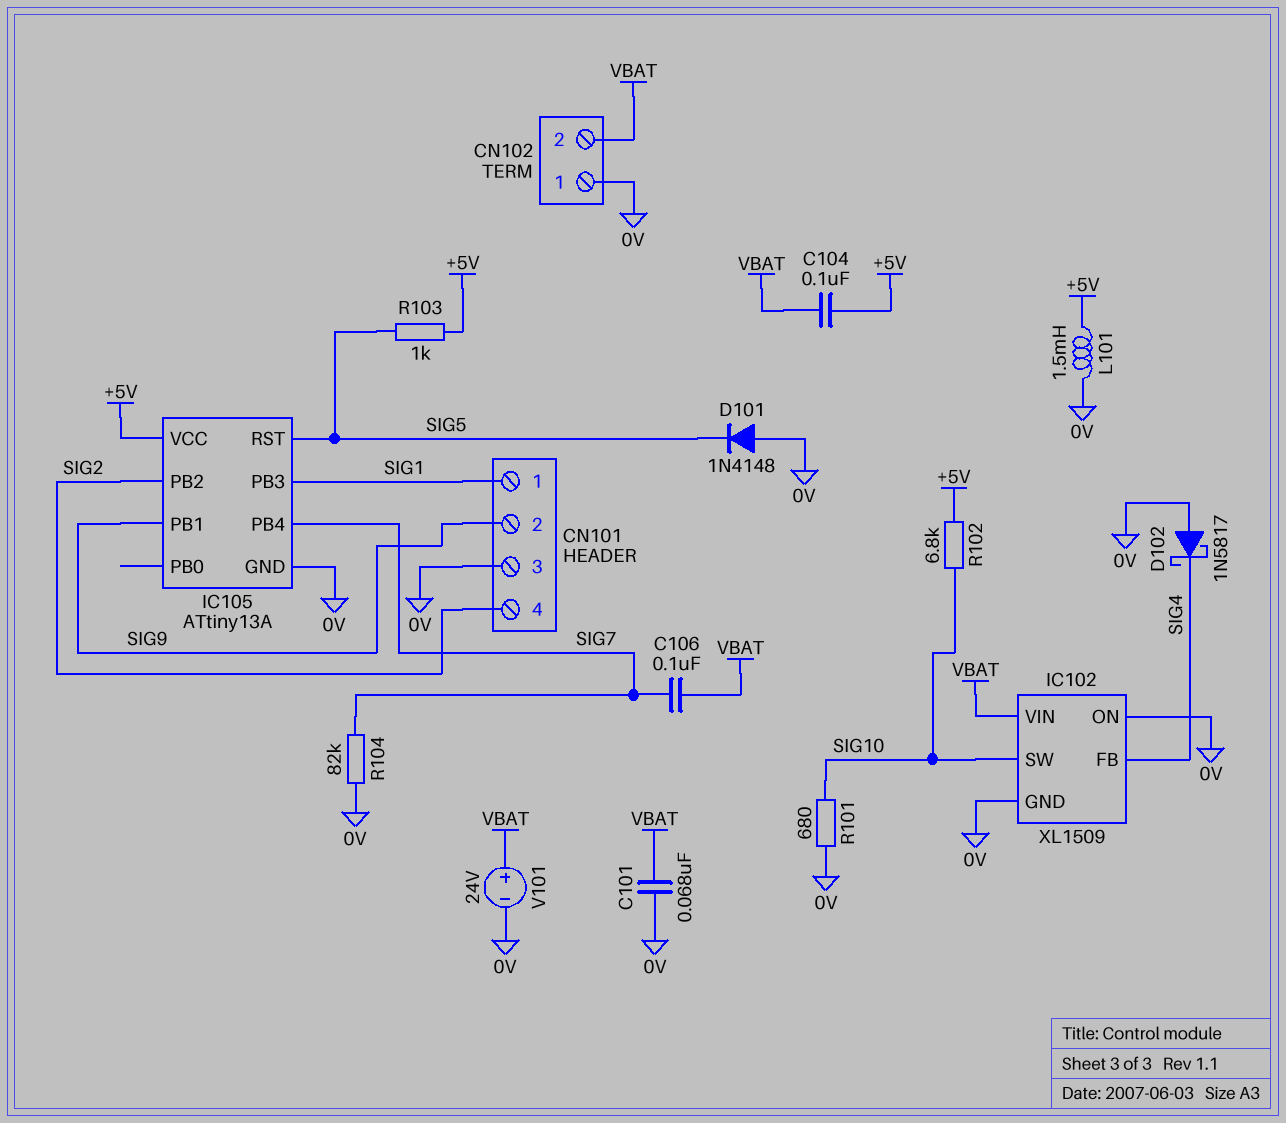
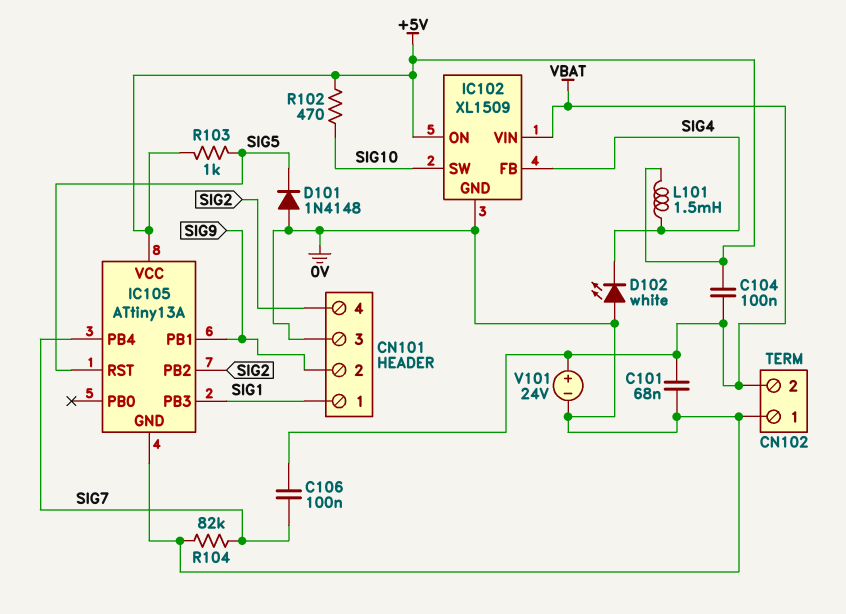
D102: schottky 1N5817 (A 0V, K SIG4) -> LED white (A 0V, K SIG4)
IC102 pin ON: 0V -> +5V
L101: 1.5mH (+5V, 0V) -> 1.5mH (+5V, SIG4)
R101: 680 (0V, SIG10) -> none
R102: 6.8k (+5V, SIG10) -> 470 (+5V, SIG10)

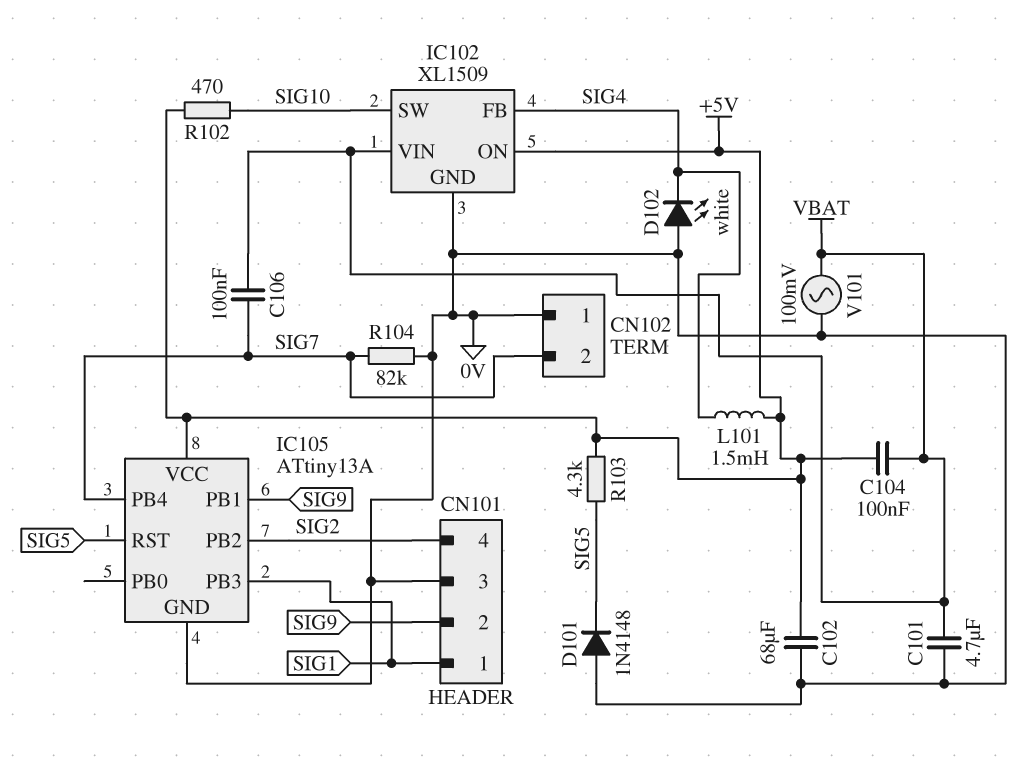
C101: 68nF (0V, VBAT) -> 4.7uF (0V, VBAT)
C102: none -> 68uF (+5V, 0V)
CN102 pin 2: VBAT -> SIG7
R103: 1k (+5V, SIG5) -> 4.3k (+5V, SIG5)
V101: 24V (plus VBAT, minus 0V) -> AC 100mV (0V, VBAT)

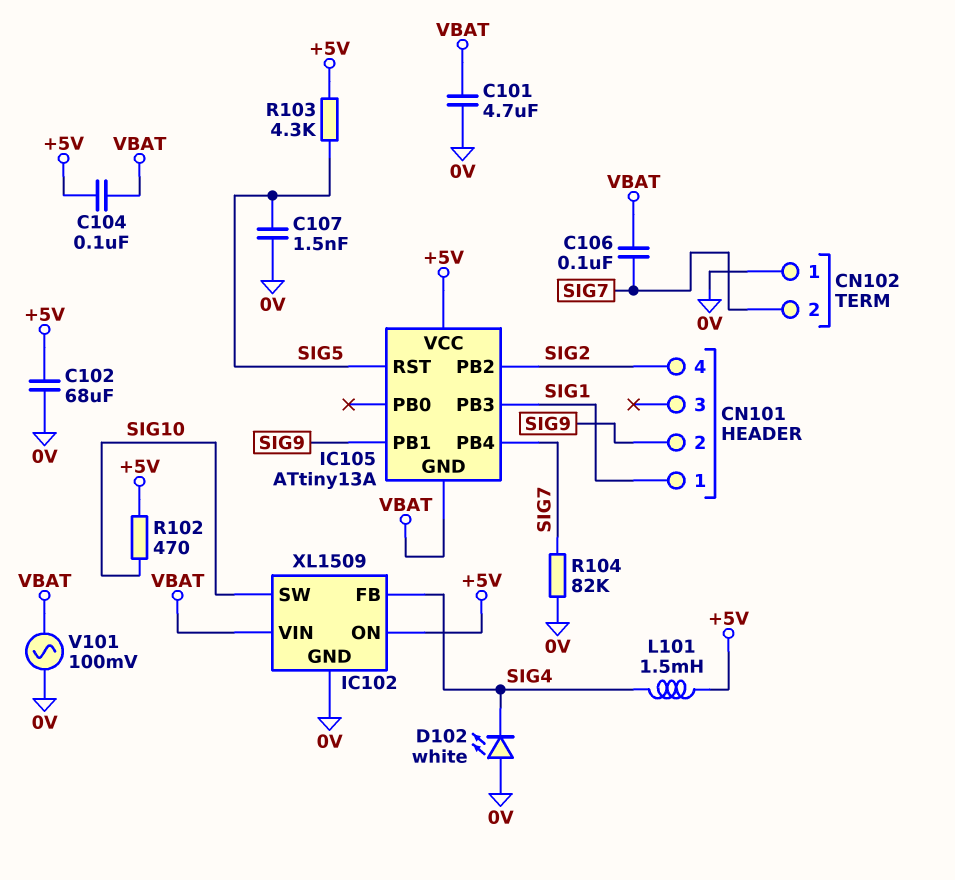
C107: none -> 1.5nF (0V, SIG5)
CN101 pin 3: 0V -> none
D101: diode 1N4148 (A 0V, K SIG5) -> none
IC105 pin GND: 0V -> VBAT

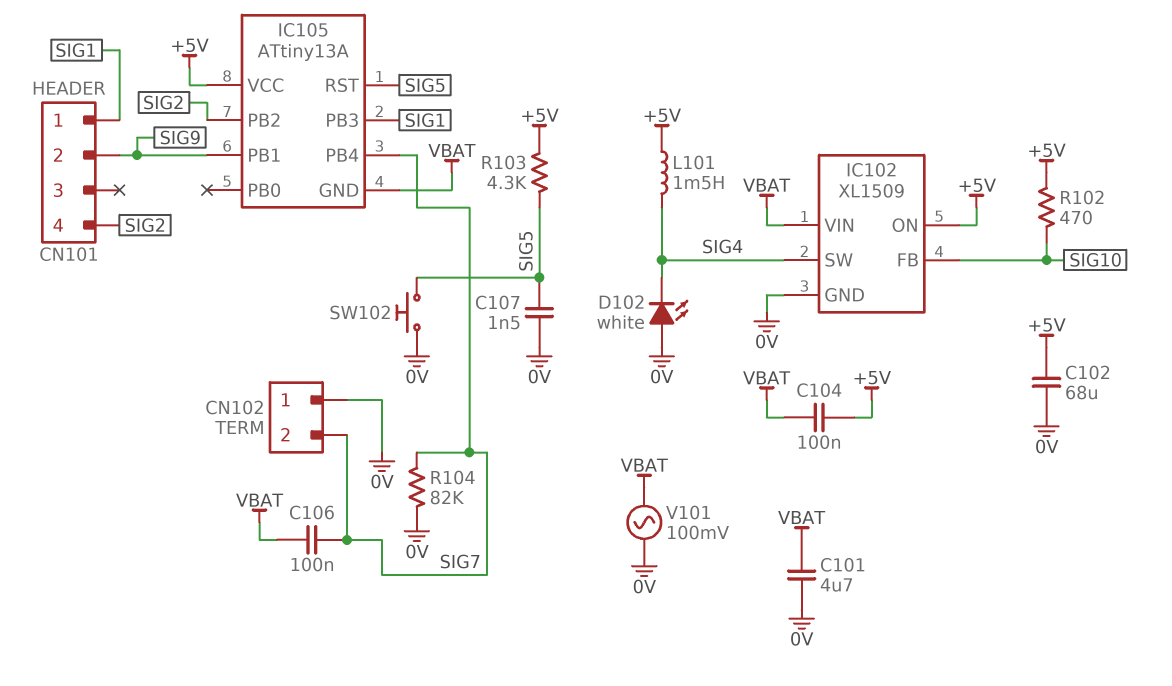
IC102 pin FB: SIG4 -> SIG10
IC102 pin SW: SIG10 -> SIG4
SW102: none -> button (0V, SIG5)

